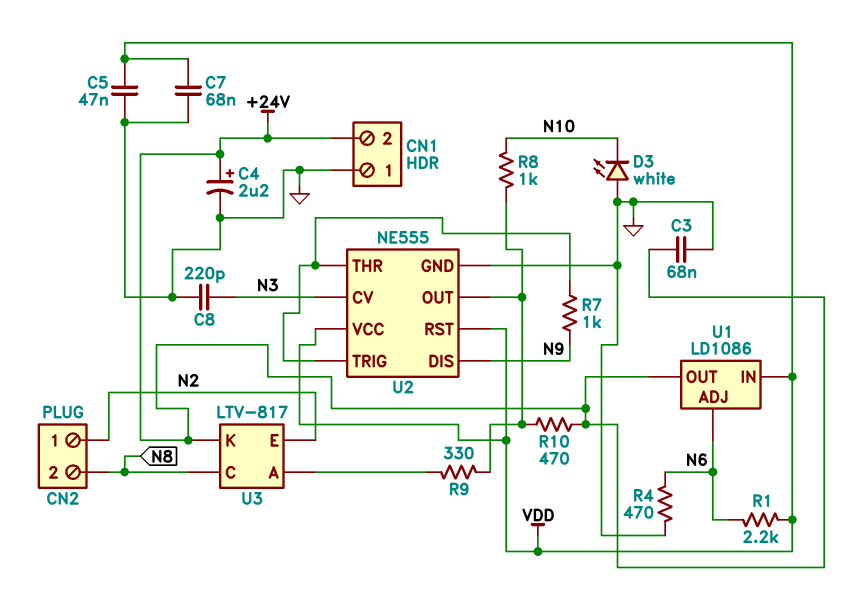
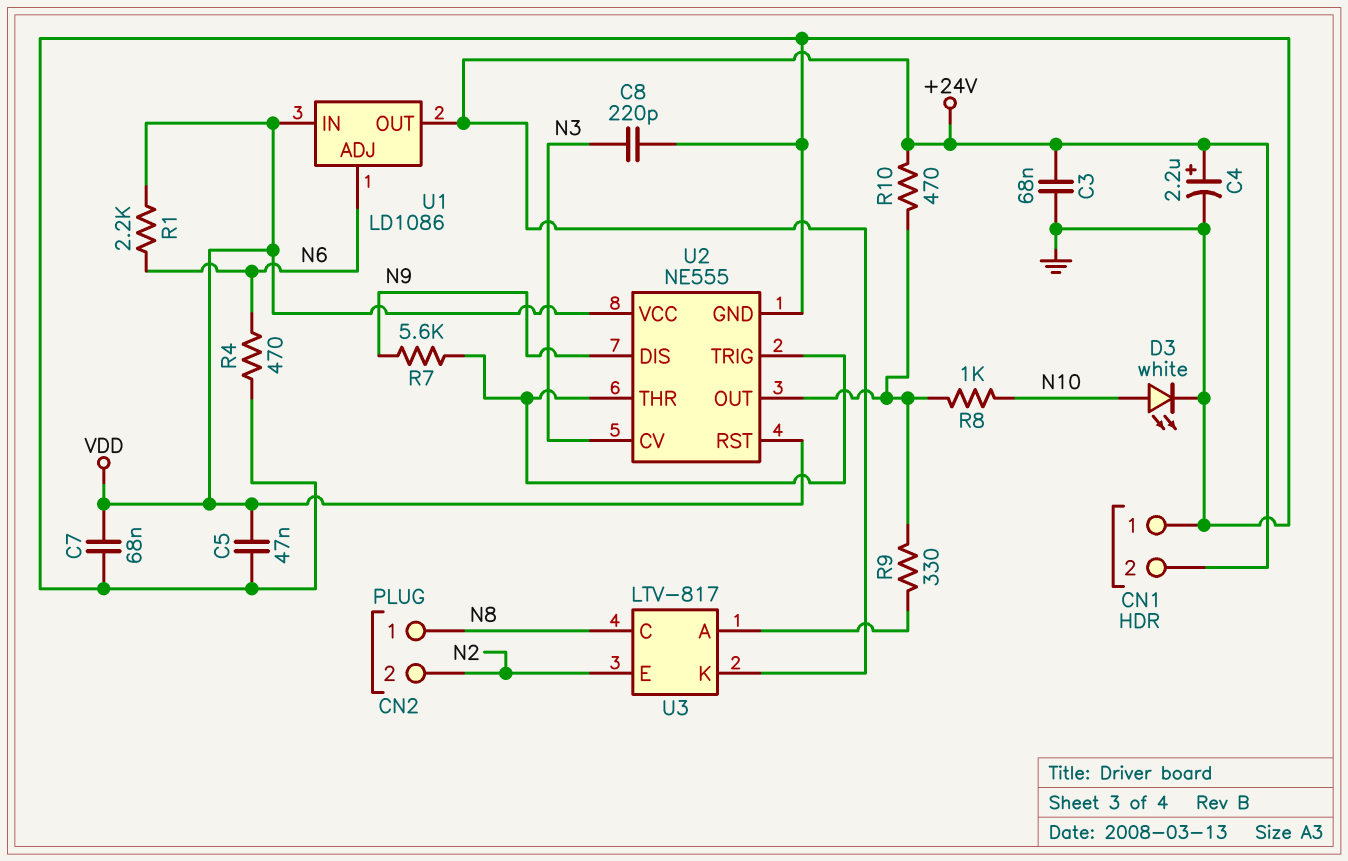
CN2 pin 1: N2 -> N8
CN2 pin 2: N8 -> N2
D3: LED white (A GND, K N10) -> LED white (A N10, K GND)
R7: 1k (N9, U2/THR) -> 5.6k (N9, U2/THR)

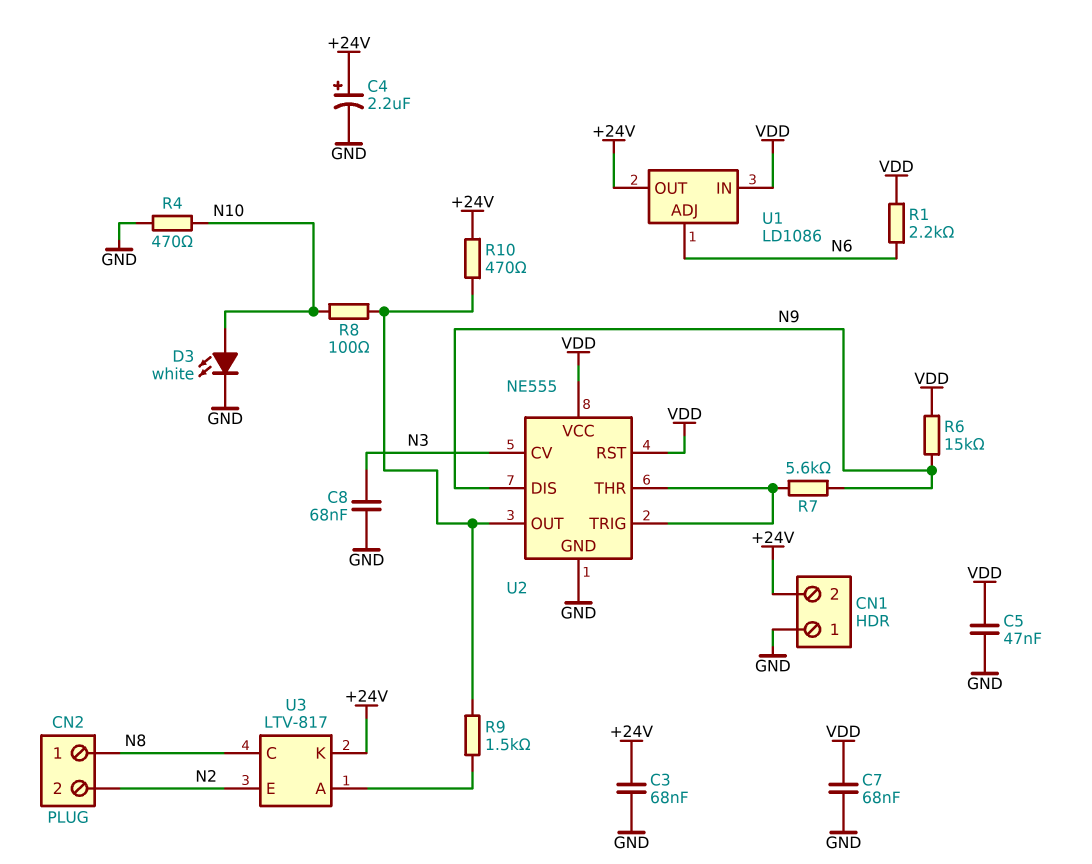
C8: 220pF (GND, N3) -> 68nF (GND, N3)
R4: 470 (GND, N6) -> 470 (GND, N10)
R6: none -> 15k (N9, VDD)
R8: 1k (N10, U2/OUT) -> 100 (N10, U2/OUT)
R9: 330 (U2/OUT, U3/A) -> 1.5k (U2/OUT, U3/A)

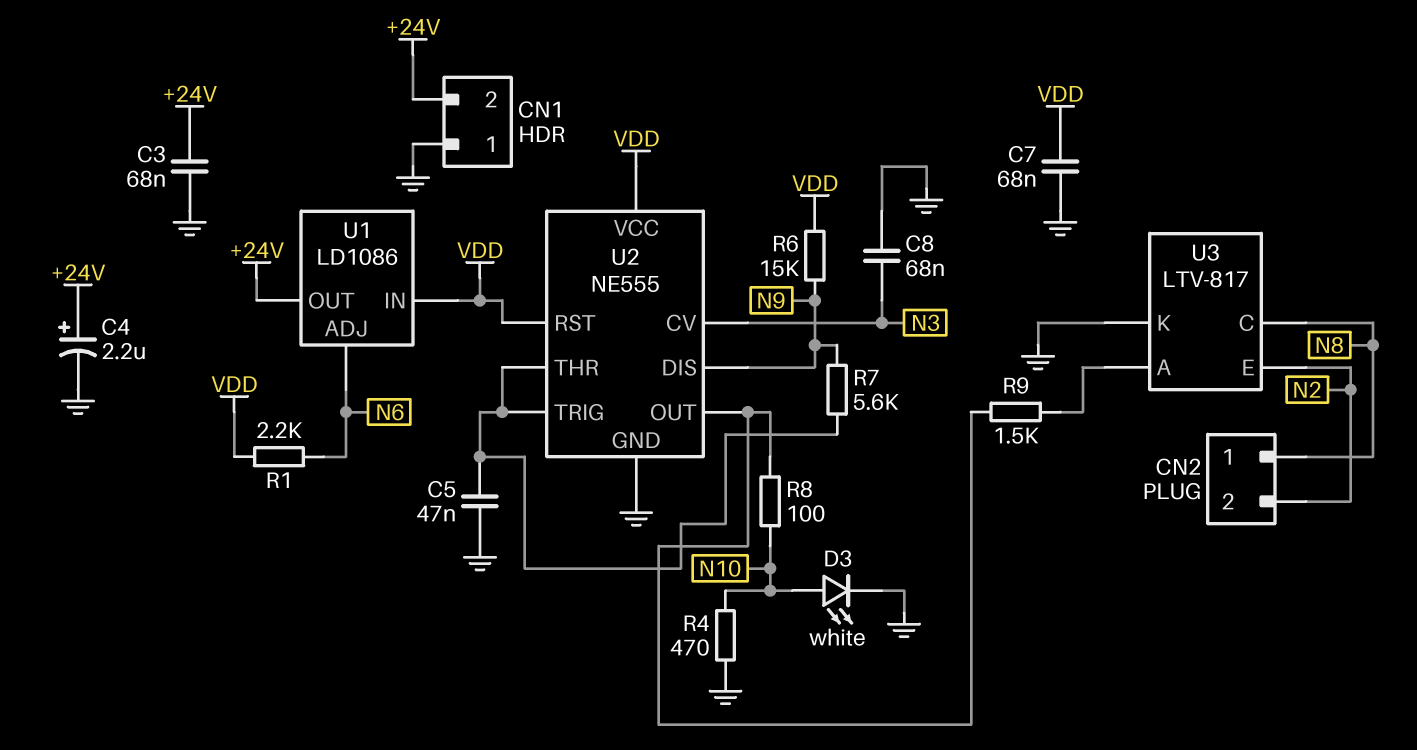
C5: 47nF (GND, VDD) -> 47nF (GND, U2/THR)
R10: 470 (+24V, U2/OUT) -> none
U3 pin K: +24V -> GND

